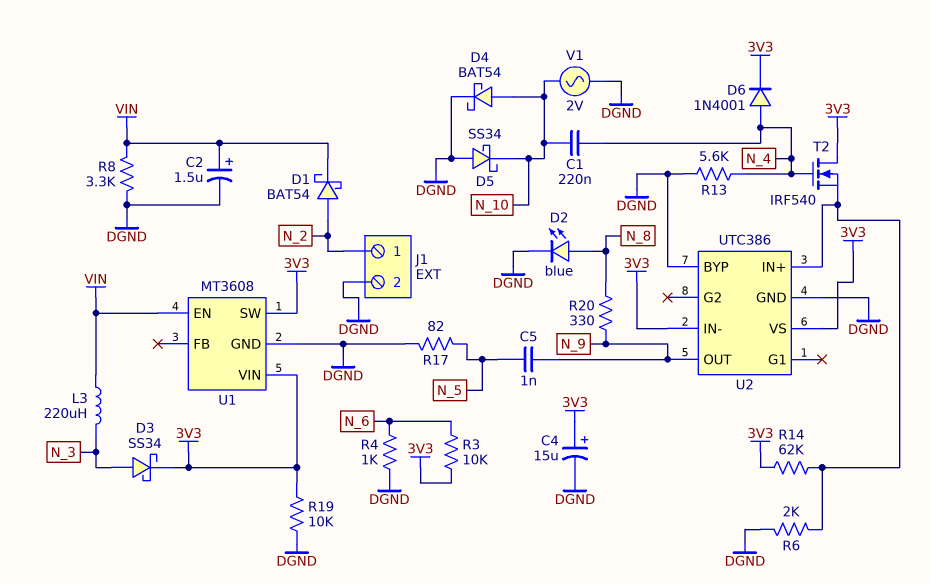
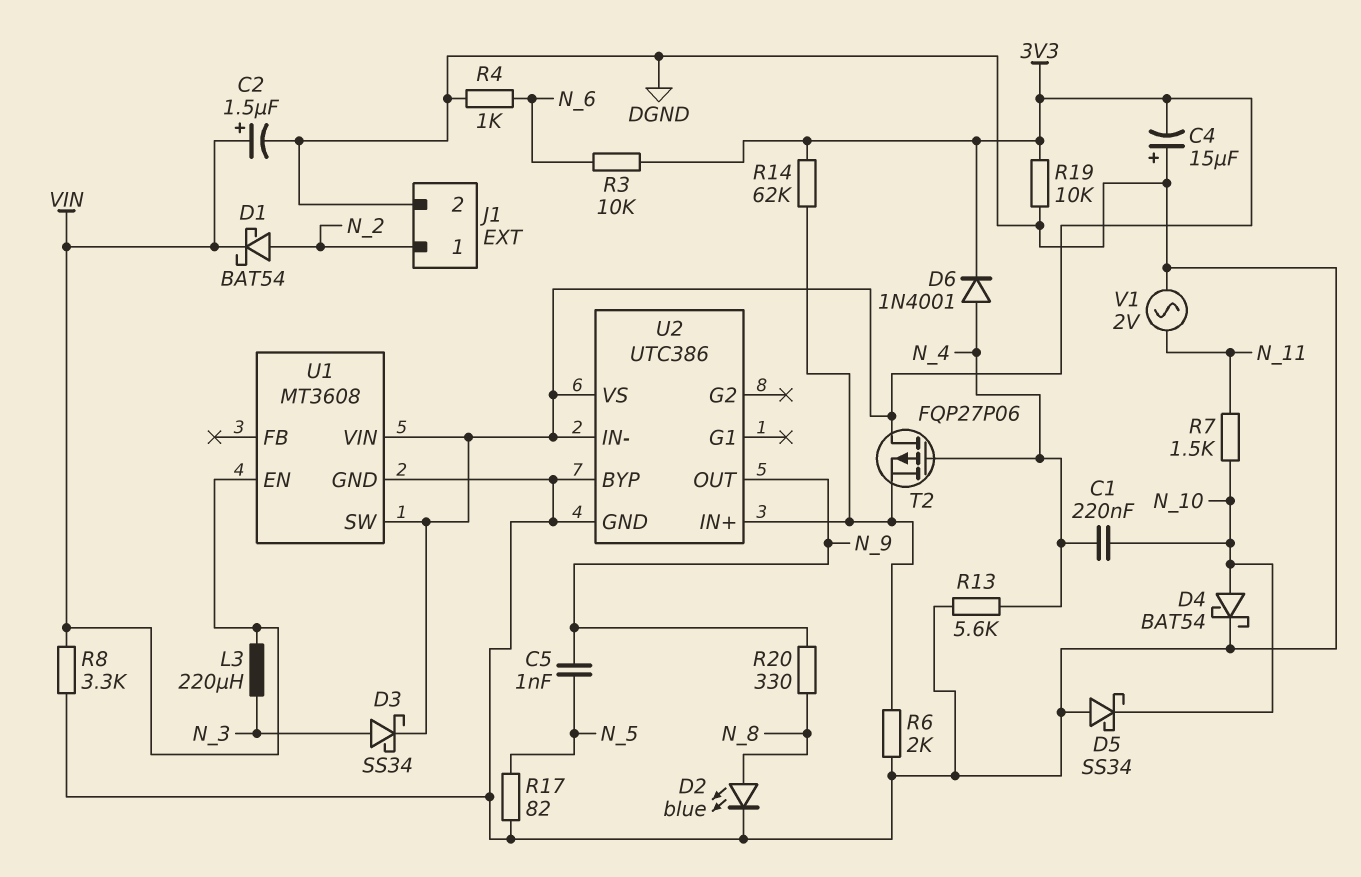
C4: 15uF (plus 3V3, minus DGND) -> 15uF (plus DGND, minus 3V3)
R7: none -> 1.5k (N_10, N_11)
T2: NMOS IRF540 (G N_4, D 3V3, S U2/IN+) -> PMOS FQP27P06 (G N_4, D 3V3, S U2/IN+)
V1: AC 2V (DGND, N_10) -> AC 2V (DGND, N_11)

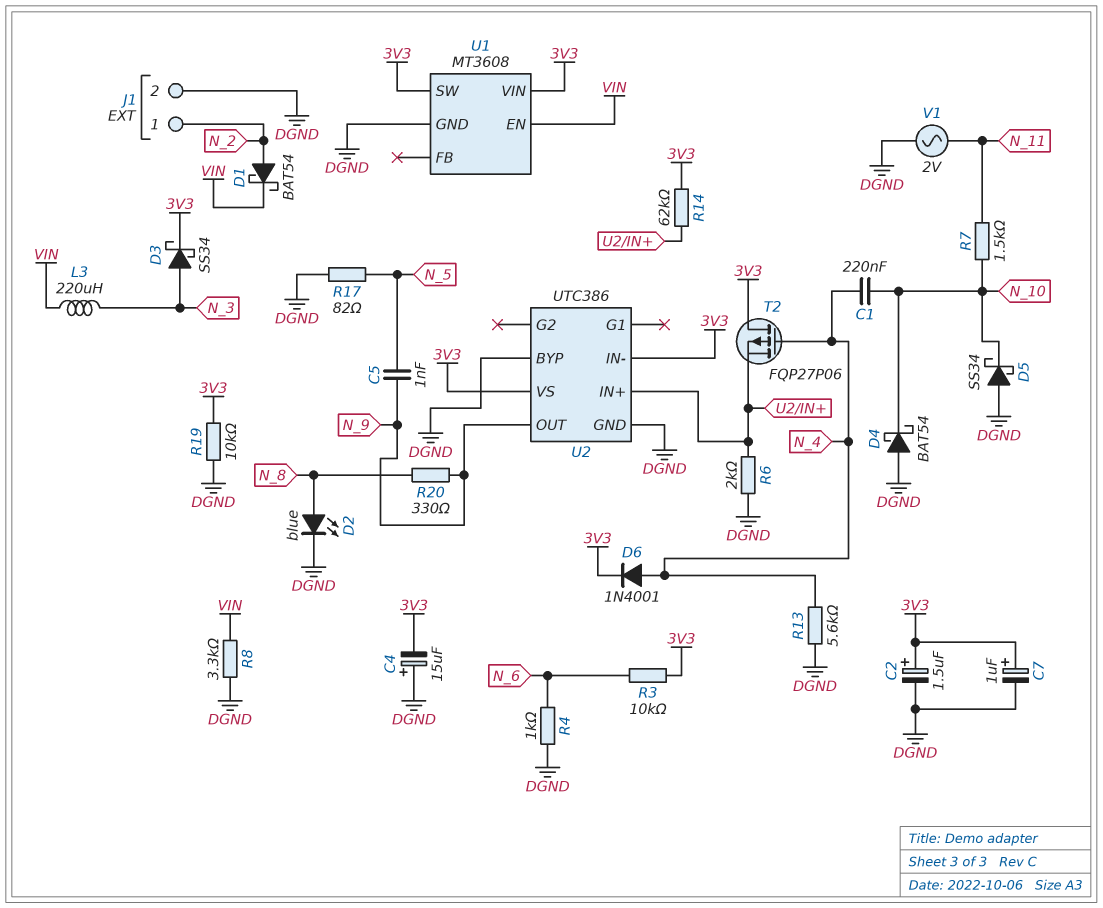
C2: 1.5uF (plus VIN, minus DGND) -> 1.5uF (plus 3V3, minus DGND)
C7: none -> 1uF (plus 3V3, minus DGND)
D4: schottky BAT54 (A N_10, K DGND) -> schottky BAT54 (A DGND, K N_10)

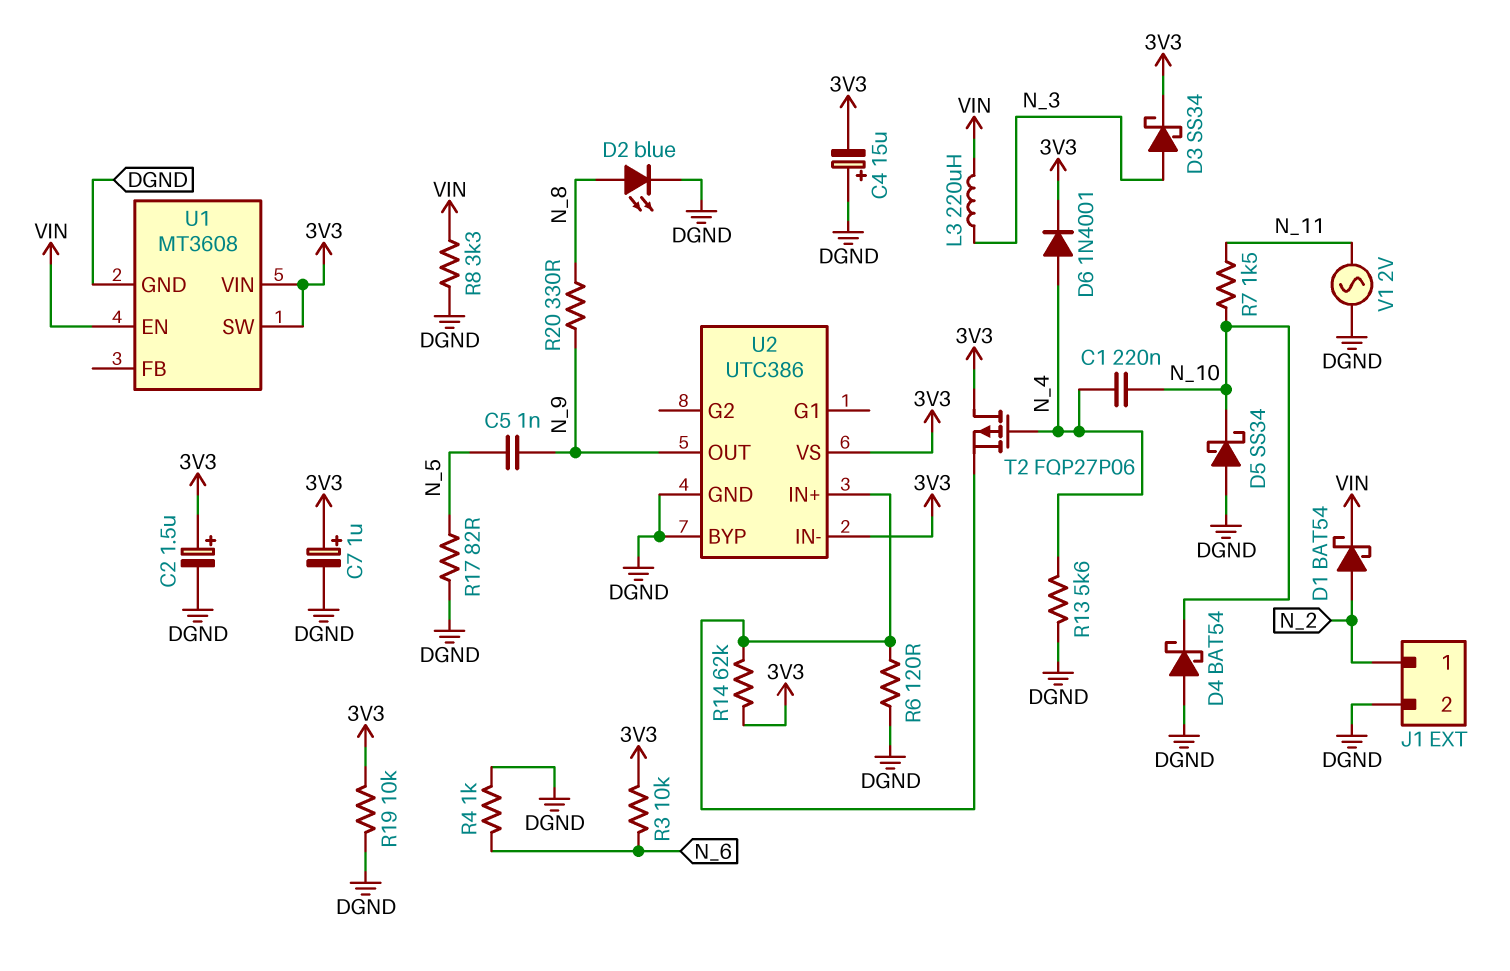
R6: 2k (DGND, U2/IN+) -> 120 (DGND, U2/IN+)

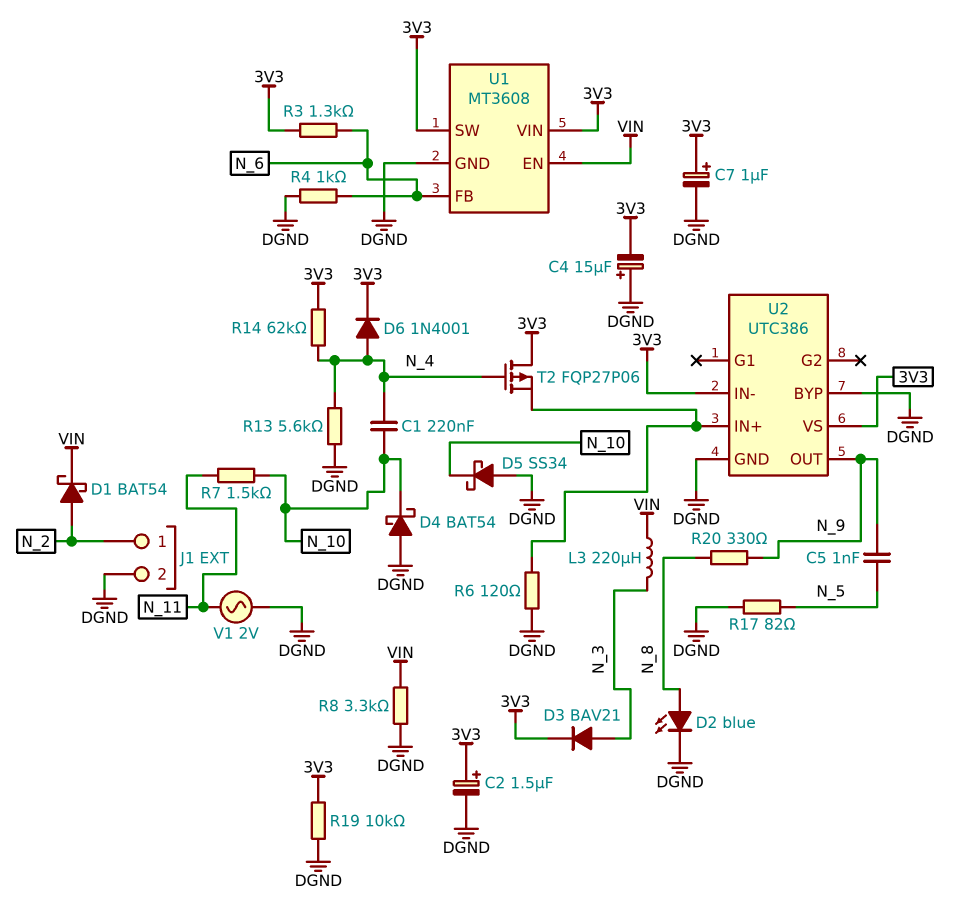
D3: schottky SS34 (A N_3, K 3V3) -> diode BAV21 (A N_3, K 3V3)
R3: 10k (3V3, N_6) -> 1.3k (3V3, N_6)
R14: 62k (3V3, U2/IN+) -> 62k (3V3, N_4)
U1 pin FB: none -> N_6

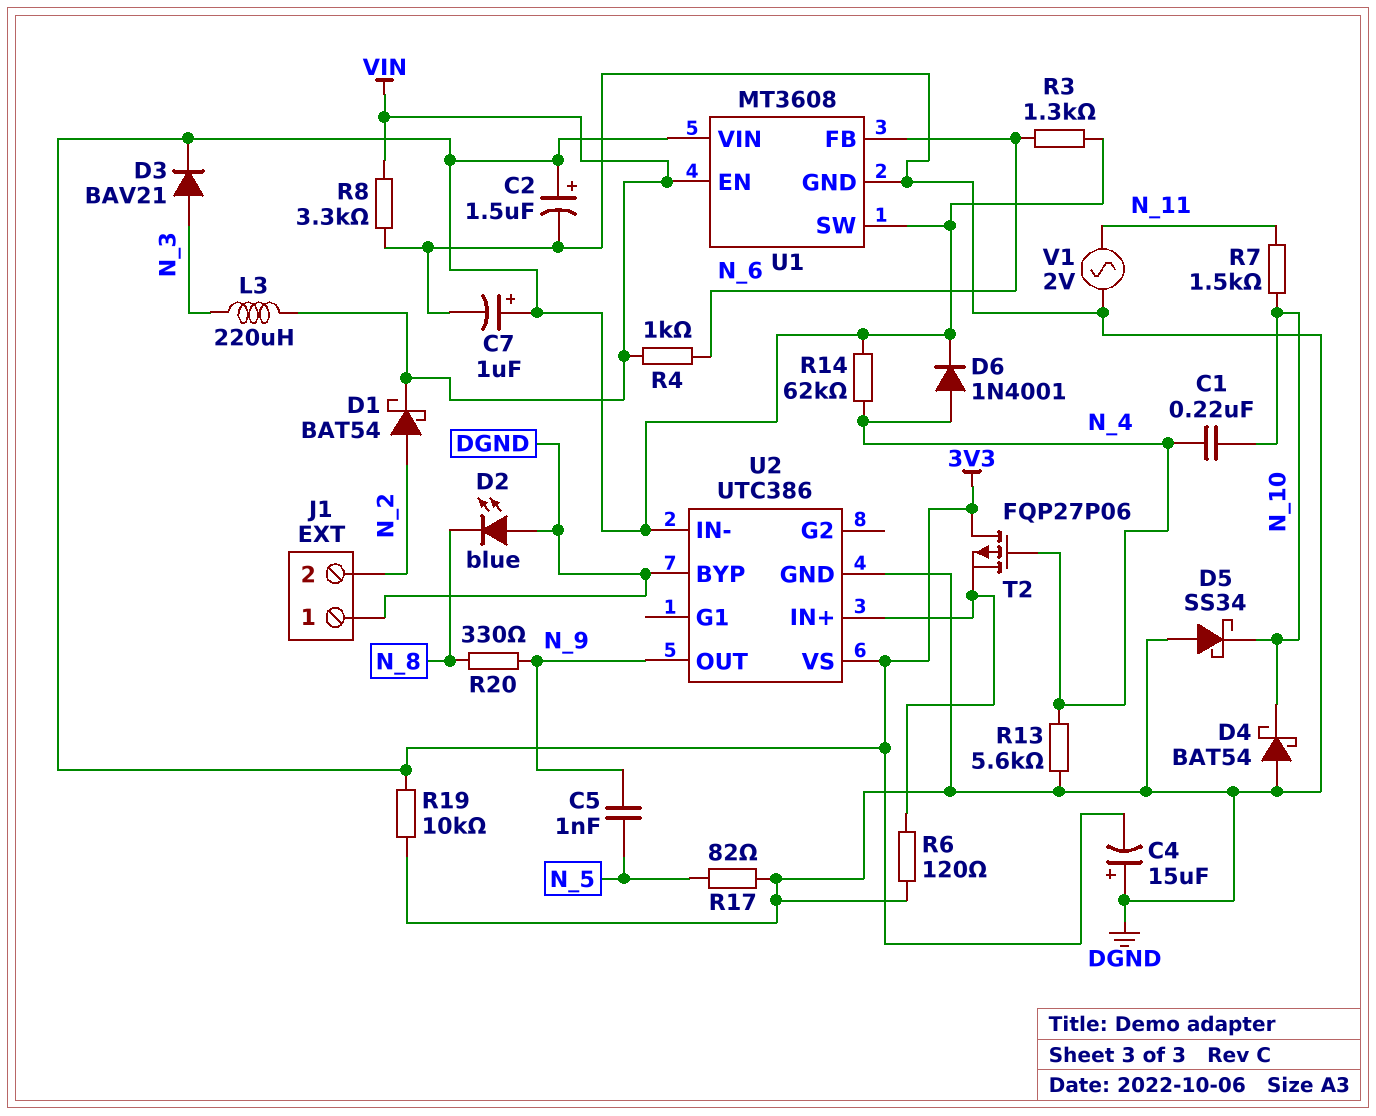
D2: LED blue (A N_8, K DGND) -> LED blue (A DGND, K N_8)
J1 pin 1: N_2 -> DGND
J1 pin 2: DGND -> N_2
R4: 1k (DGND, N_6) -> 1k (N_6, VIN)

